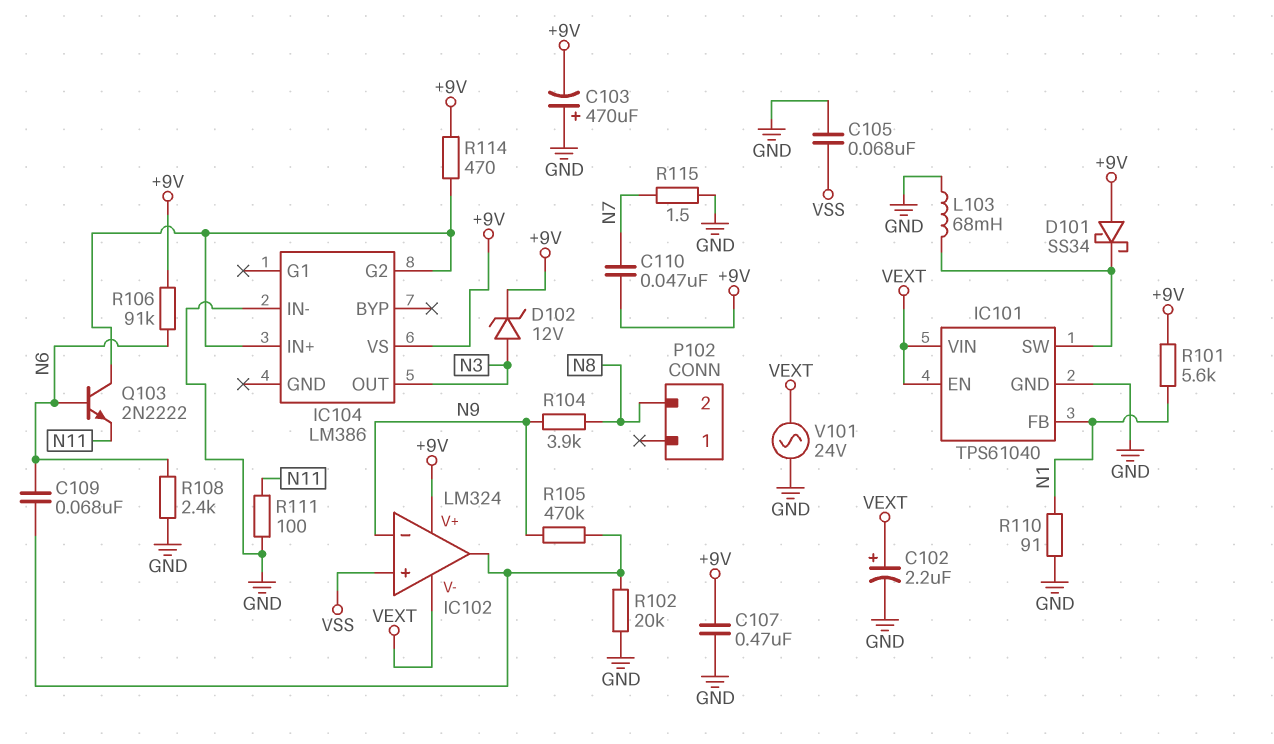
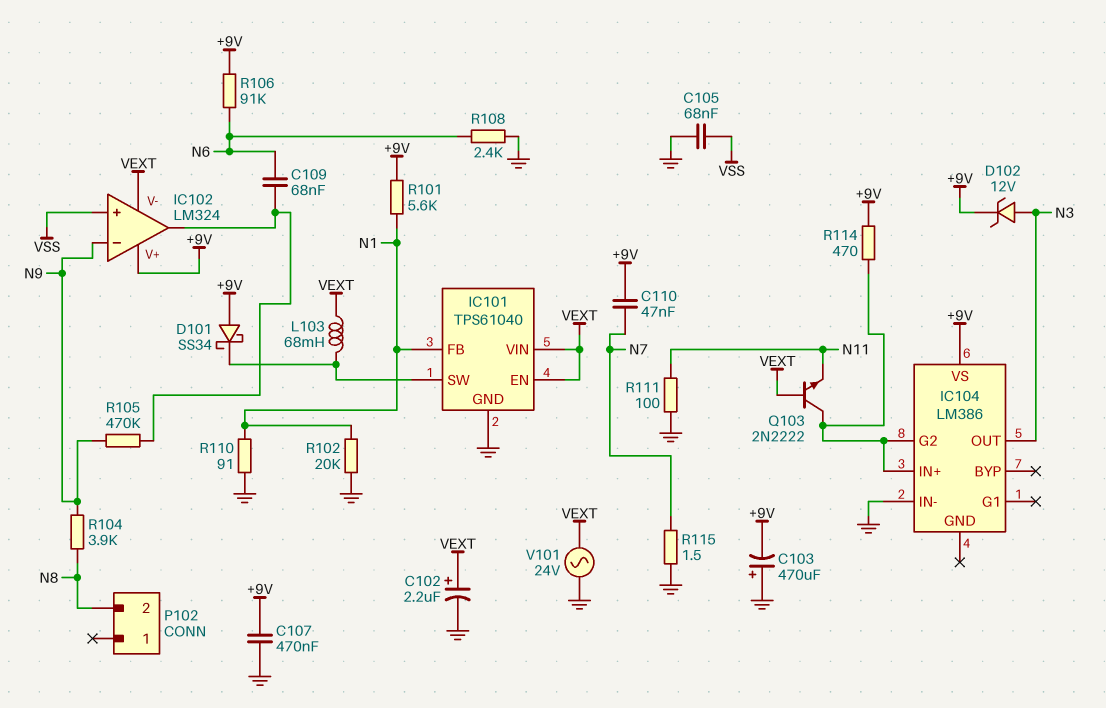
L103: 68mH (GND, IC101/SW) -> 68mH (IC101/SW, VEXT)
Q103: NPN 2N2222 (B N6, C IC104/G2, E N11) -> NPN 2N2222 (B VEXT, C IC104/G2, E N11)
R102: 20k (GND, IC102/out) -> 20k (GND, N1)

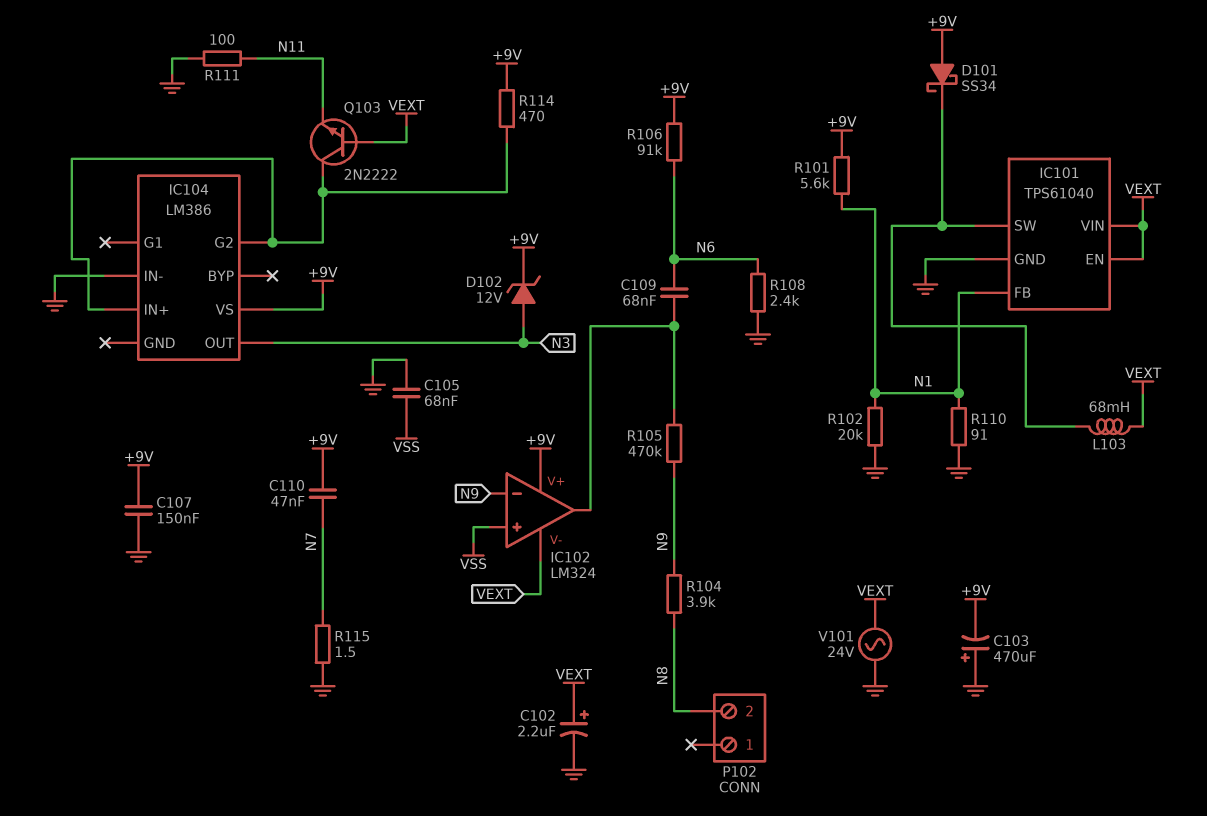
C107: 470nF (+9V, GND) -> 150nF (+9V, GND)

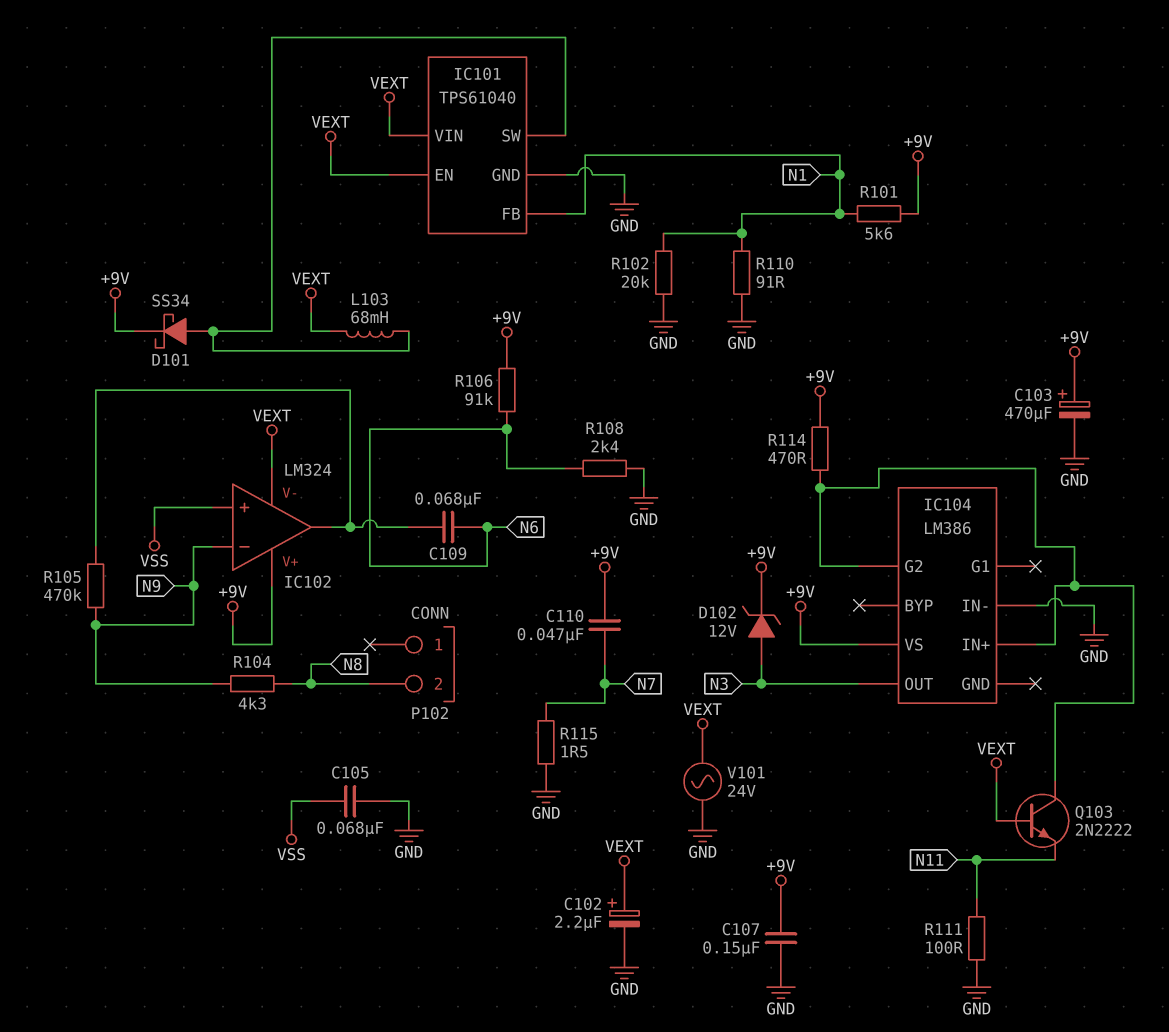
C103: 470uF (plus GND, minus +9V) -> 470uF (plus +9V, minus GND)
D101: schottky SS34 (A +9V, K IC101/SW) -> schottky SS34 (A IC101/SW, K +9V)
R104: 3.9k (N8, N9) -> 4.3k (N8, N9)

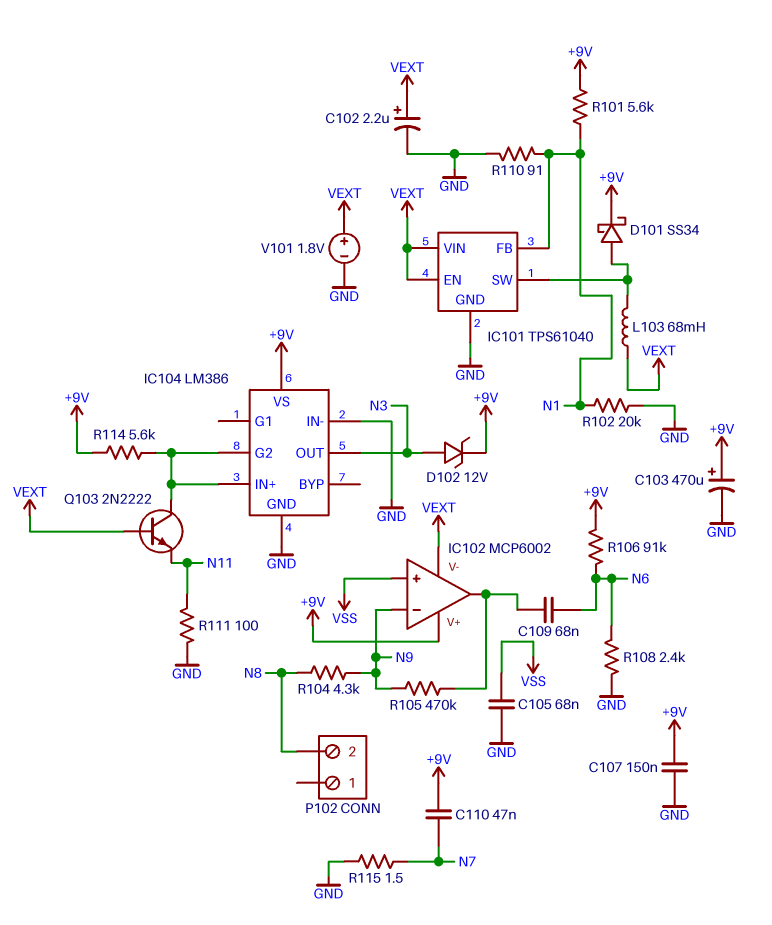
IC102: LM324 -> MCP6002
IC104 pin GND: none -> GND
R114: 470 (+9V, IC104/G2) -> 5.6k (+9V, IC104/G2)
V101: AC 24V (GND, VEXT) -> 1.8V (plus VEXT, minus GND)

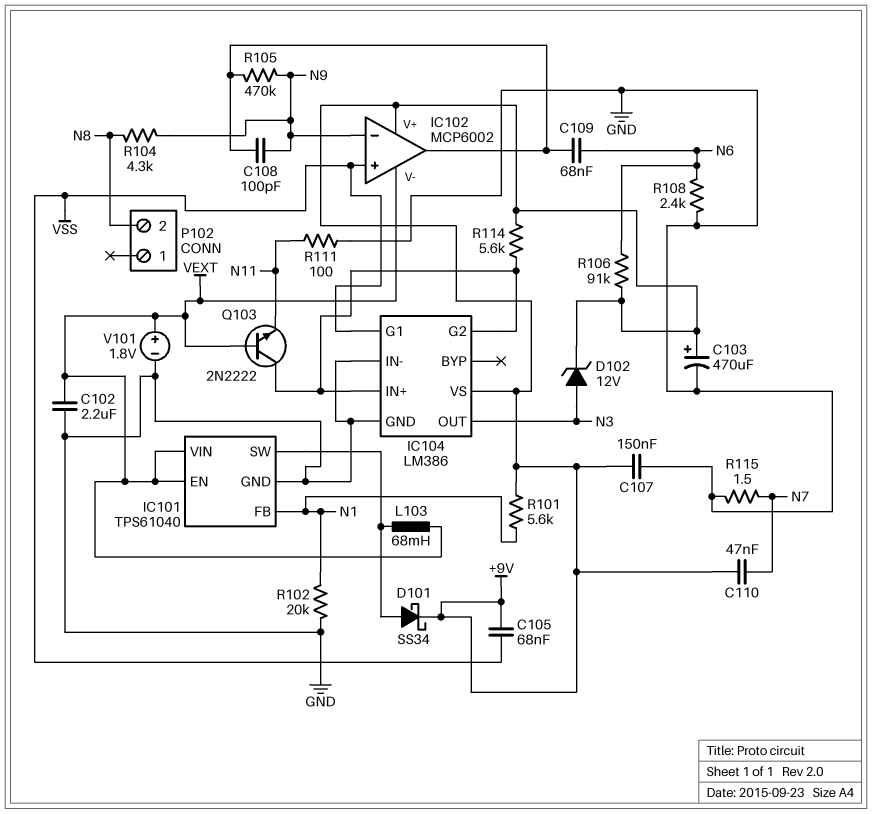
C102: 2.2uF (plus VEXT, minus GND) -> 2.2uF (GND, VEXT)
C105: 68nF (GND, VSS) -> 68nF (+9V, VSS)
C108: none -> 100pF (IC102/out, N9)
IC104 pin G1: none -> VSS
R110: 91 (GND, N1) -> none

